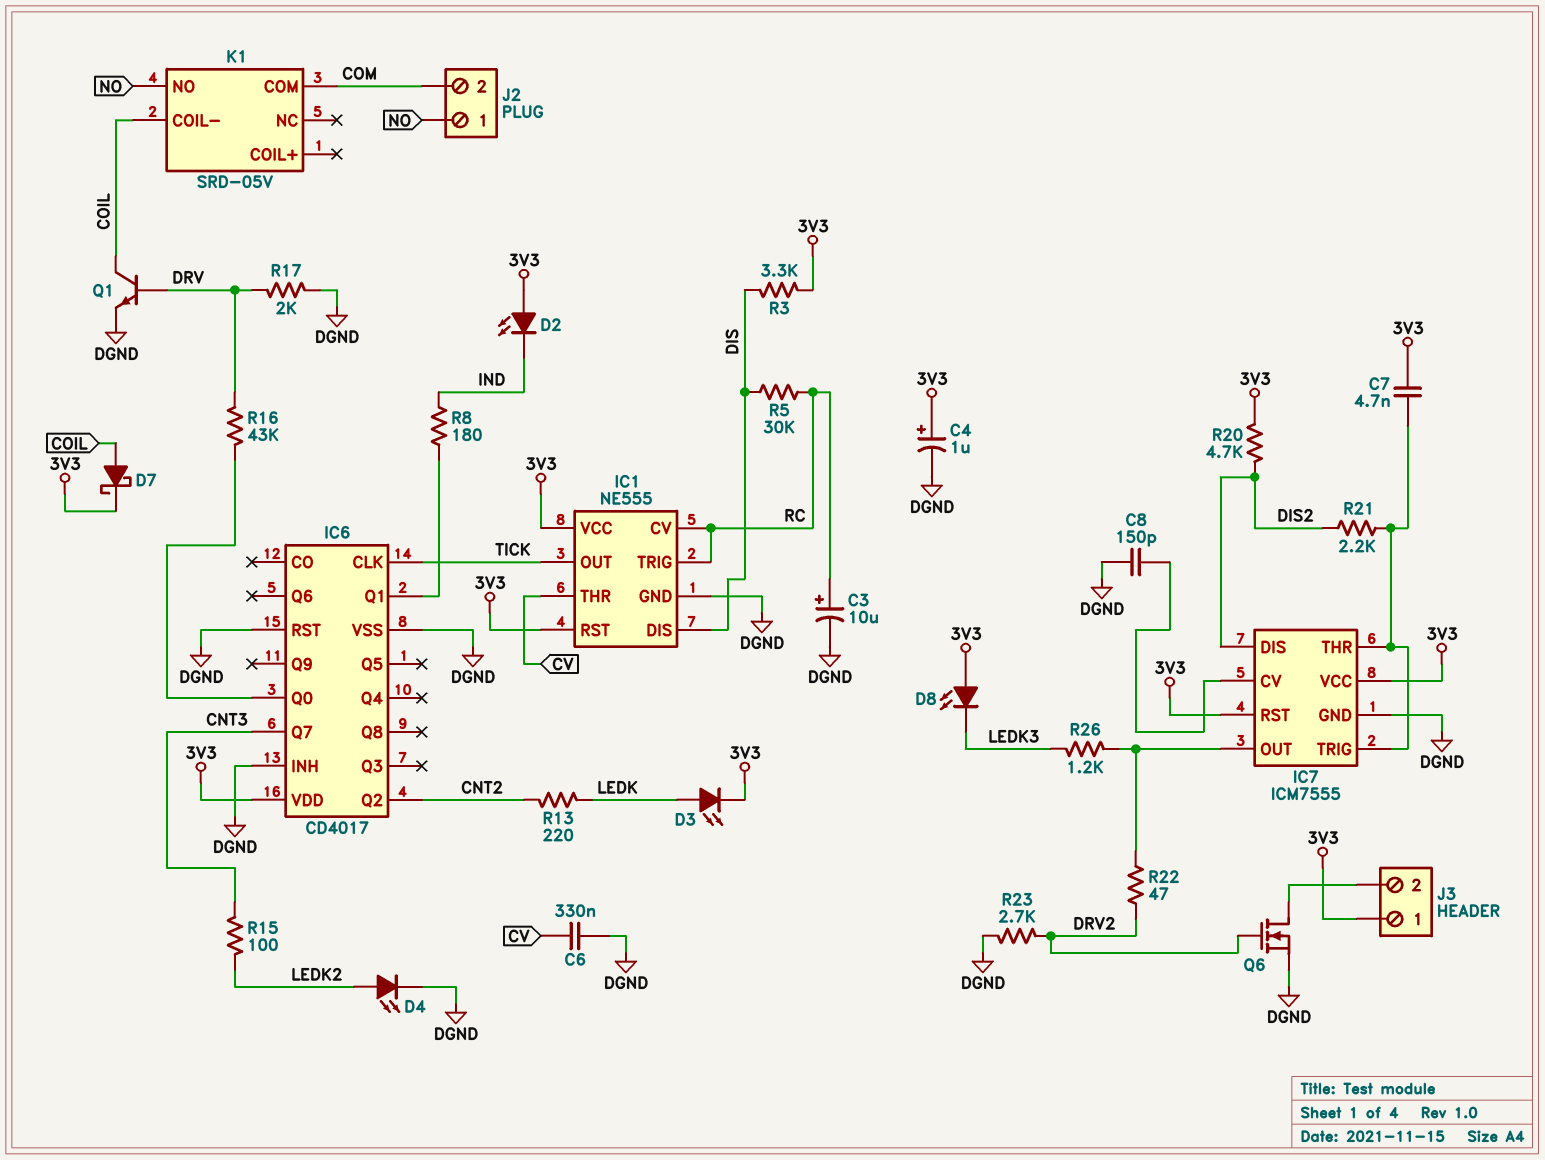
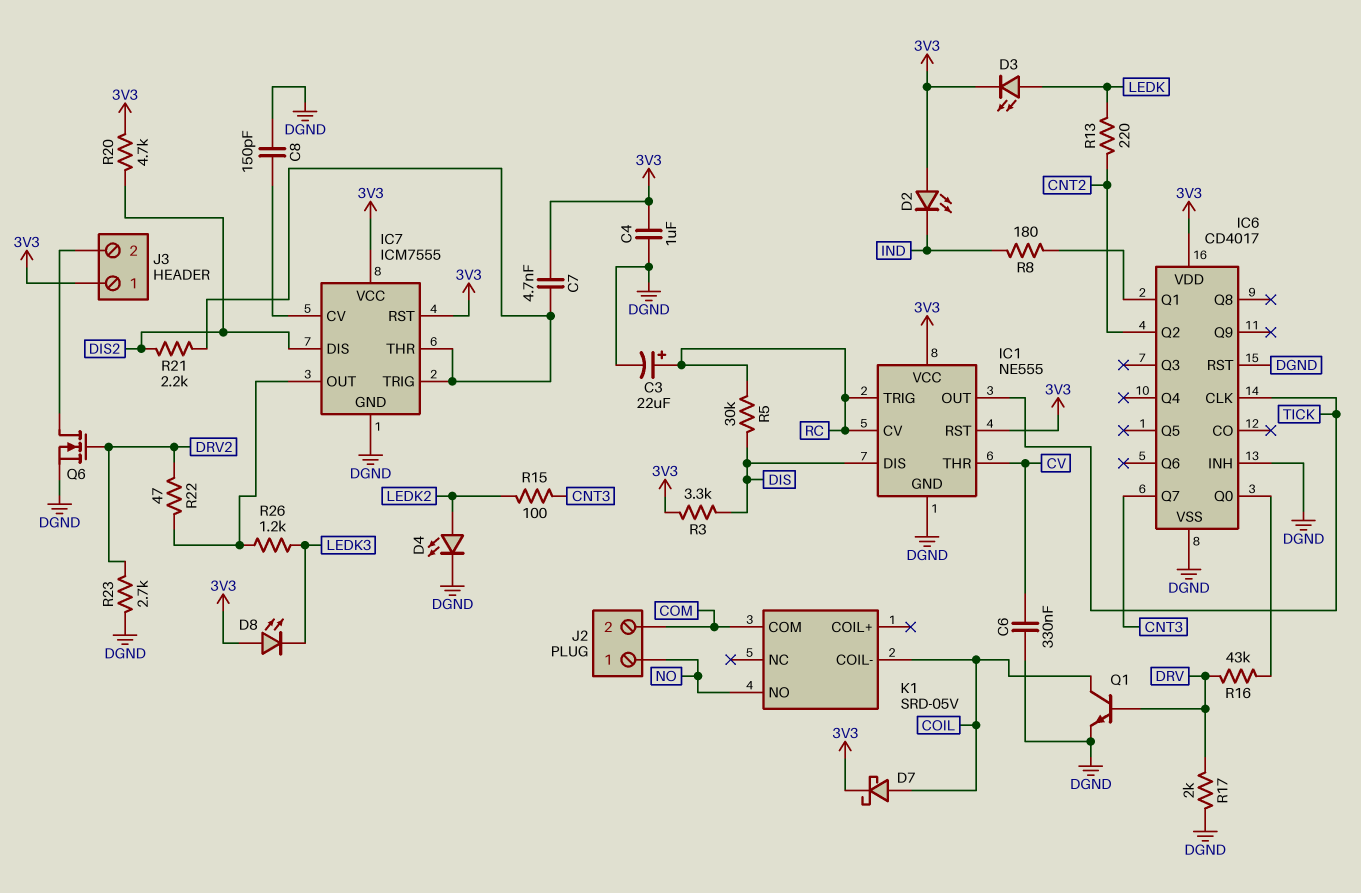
C3: 10uF (plus RC, minus DGND) -> 22uF (plus RC, minus DGND)
C4: 1uF (plus 3V3, minus DGND) -> 1uF (3V3, DGND)

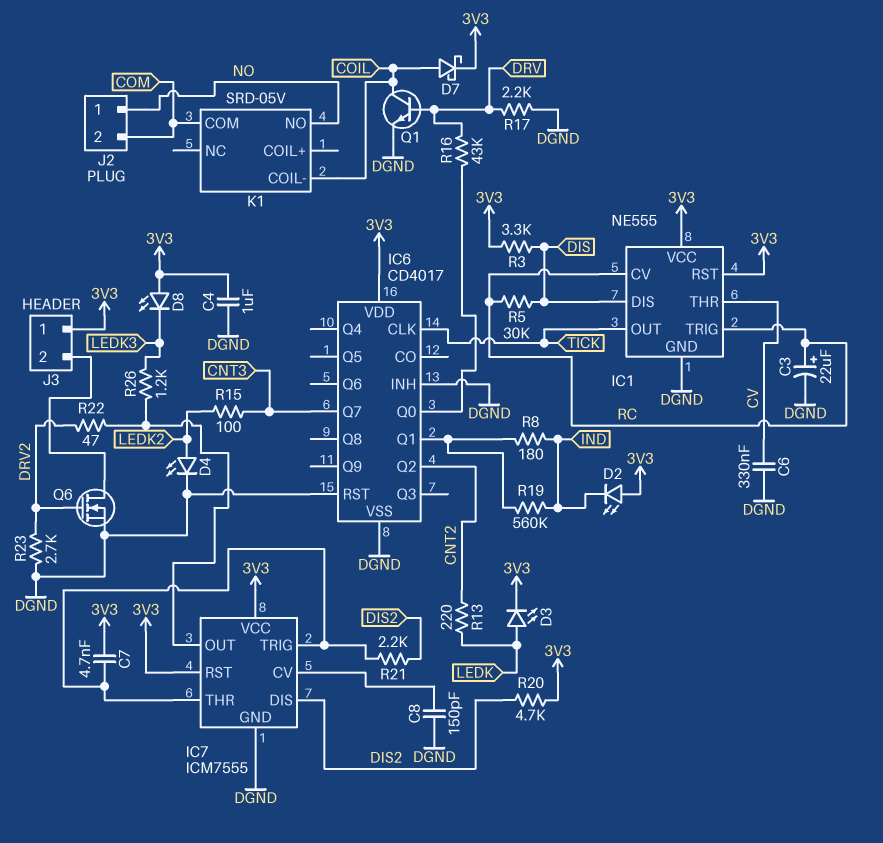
R17: 2k (DGND, DRV) -> 2.2k (DGND, DRV)
R19: none -> 560k (IC6/Q1, IND)

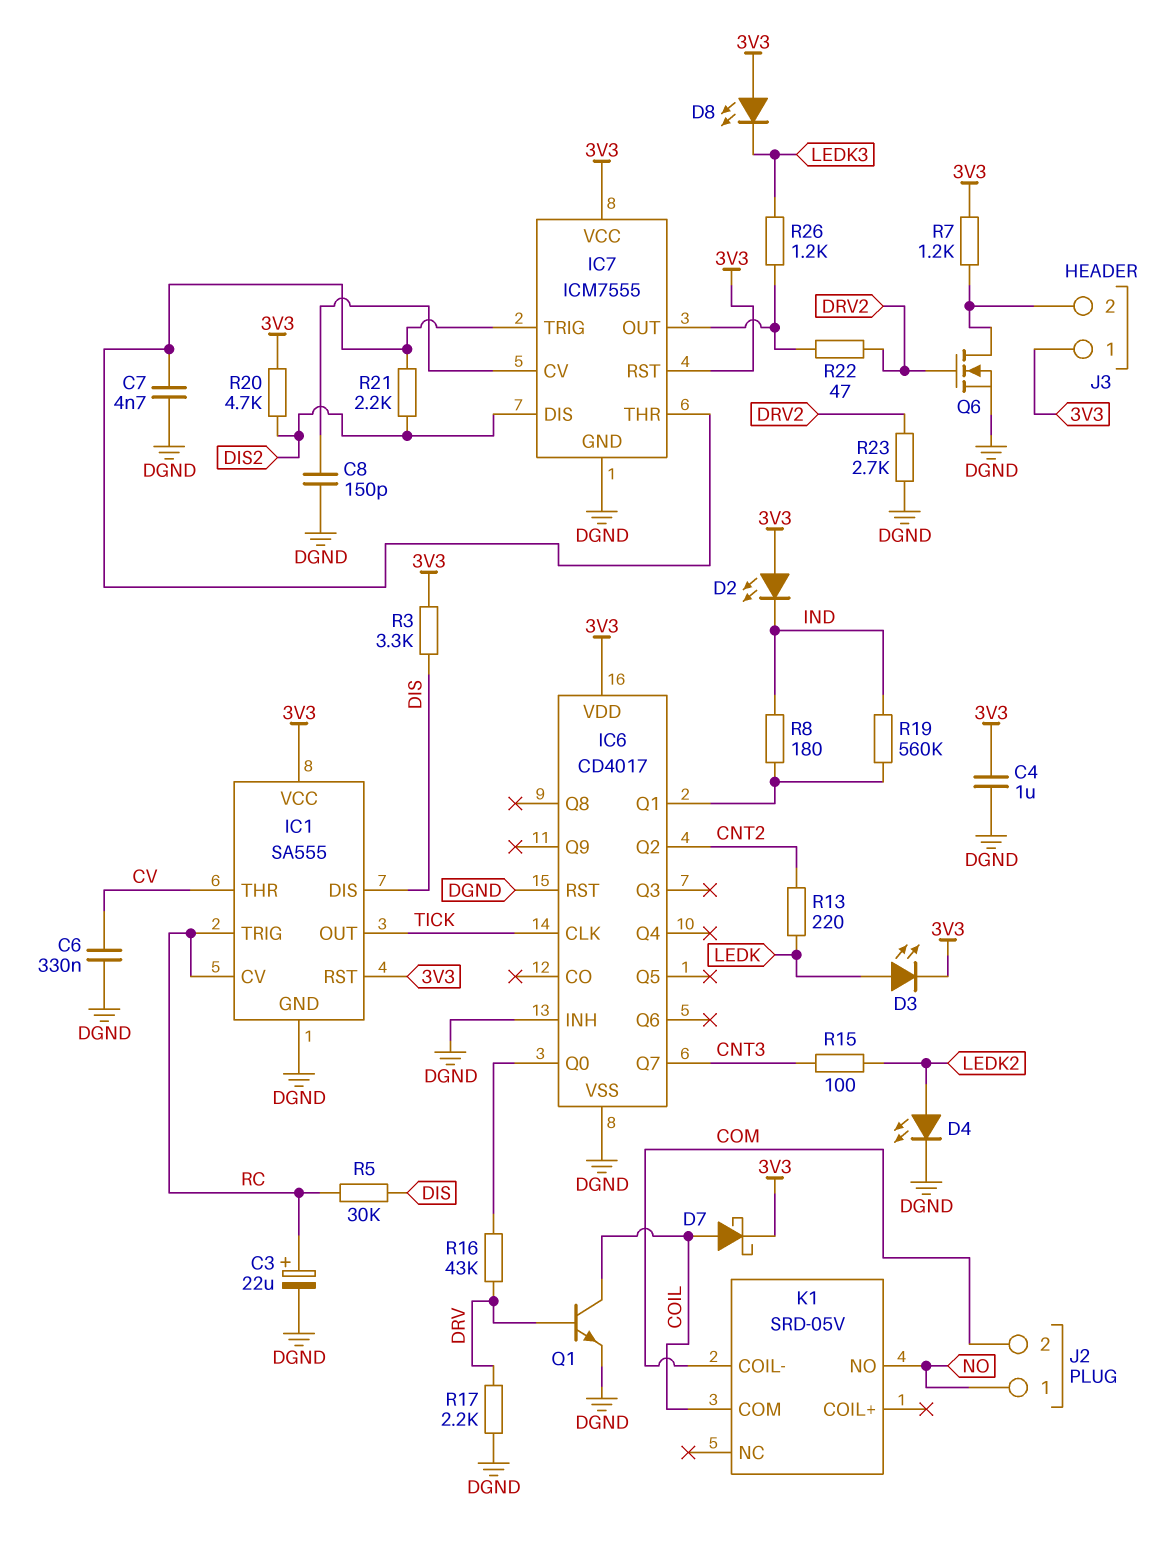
C7: 4.7nF (3V3, IC7/THR) -> 4.7nF (DGND, IC7/THR)
IC1: NE555 -> SA555
K1 pin COIL-: COIL -> COM
K1 pin COM: COM -> COIL
R7: none -> 1.2k (3V3, J3/2)

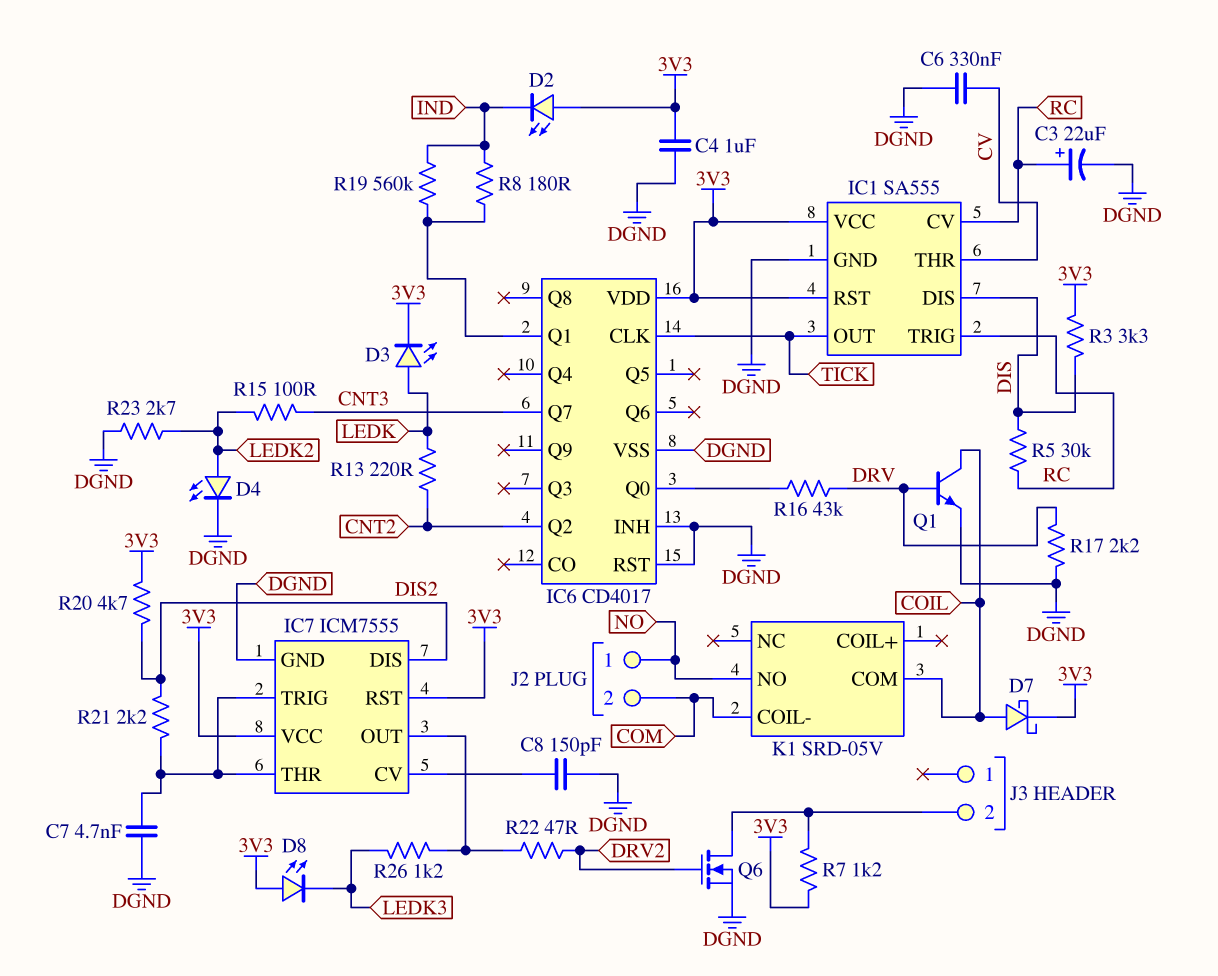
J3 pin 1: 3V3 -> none
R23: 2.7k (DGND, DRV2) -> 2.7k (DGND, LEDK2)

